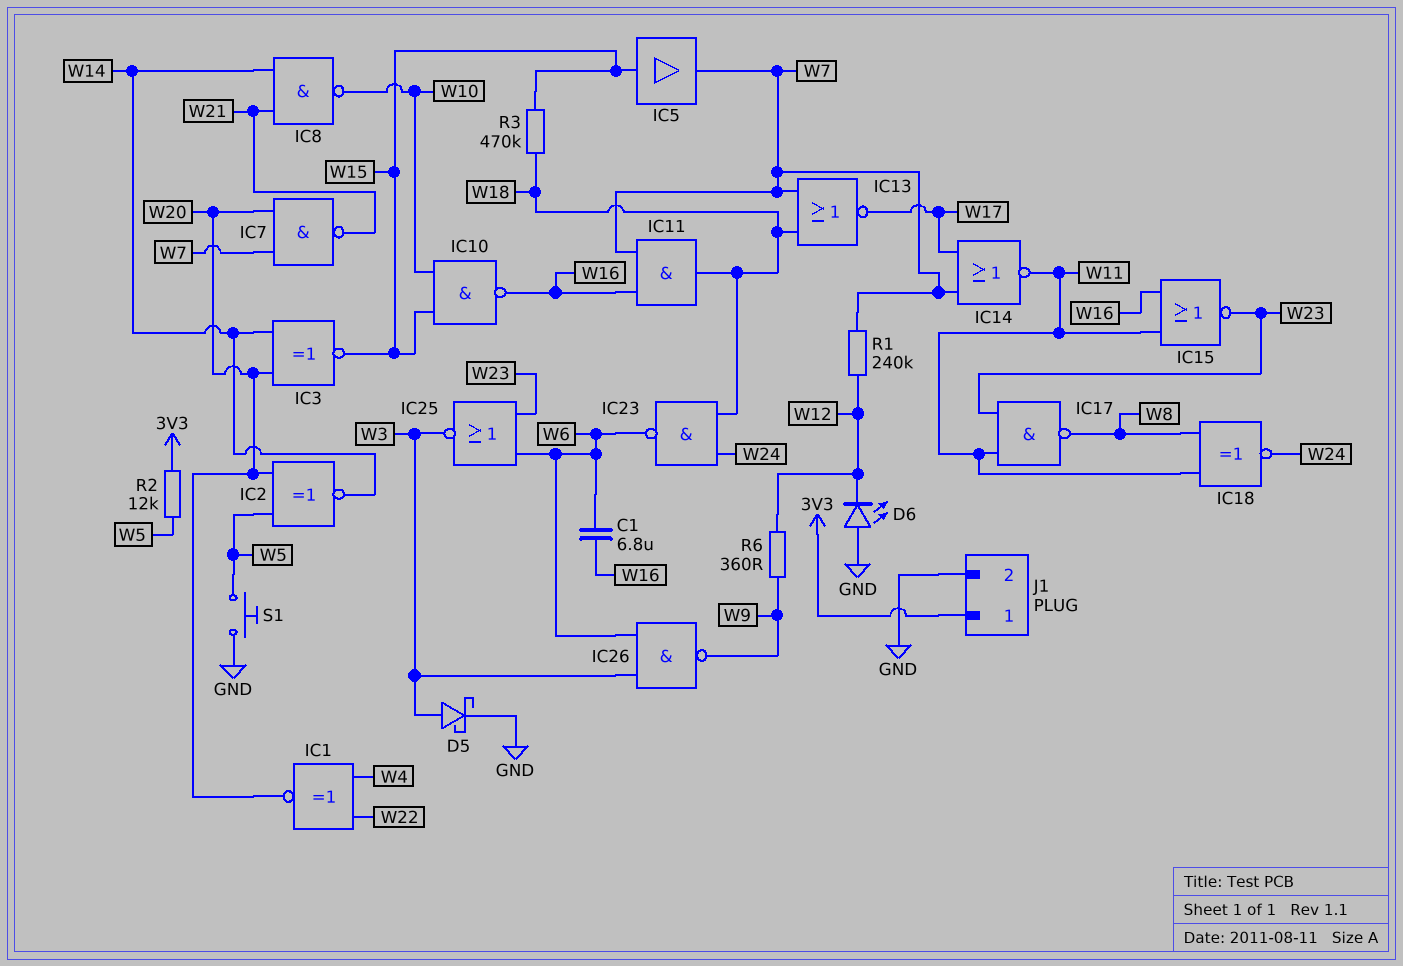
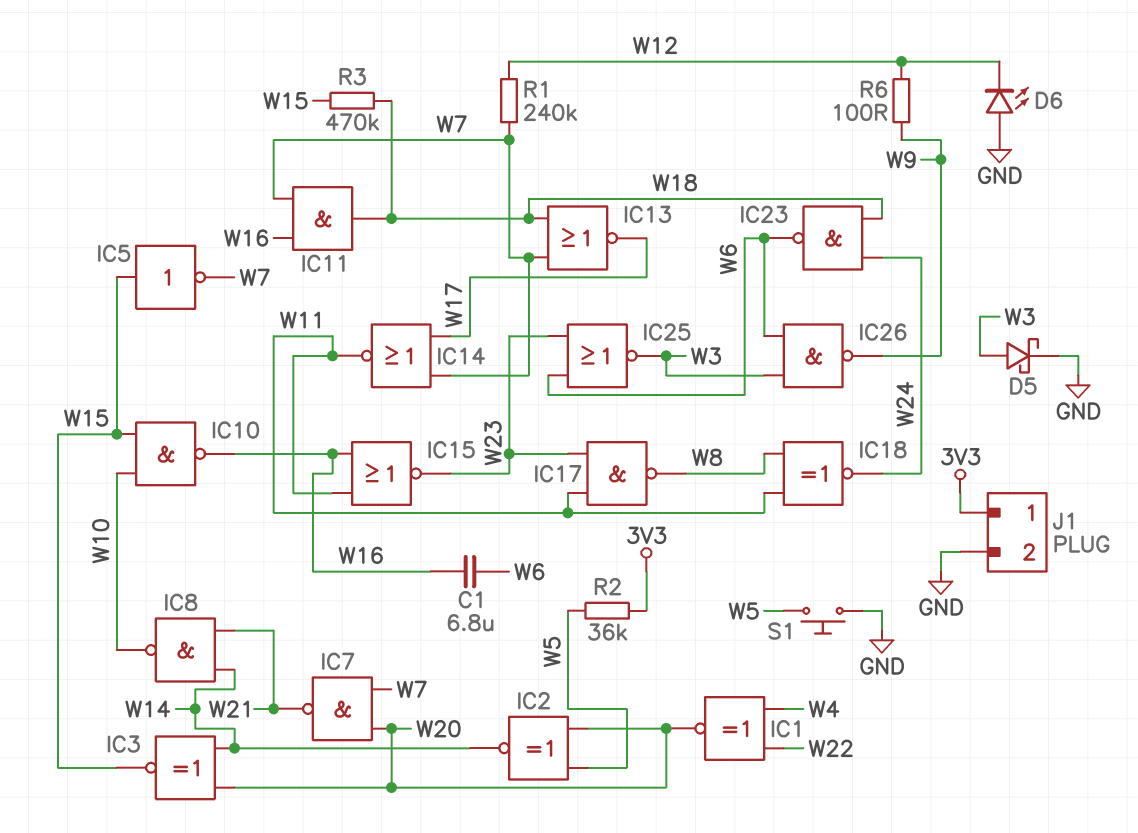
IC5: buffer (in W15, out W7) -> NOT (in W15, out W7)
R2: 12k (3V3, W5) -> 36k (3V3, W5)
R6: 360 (W9, W12) -> 100 (W9, W12)

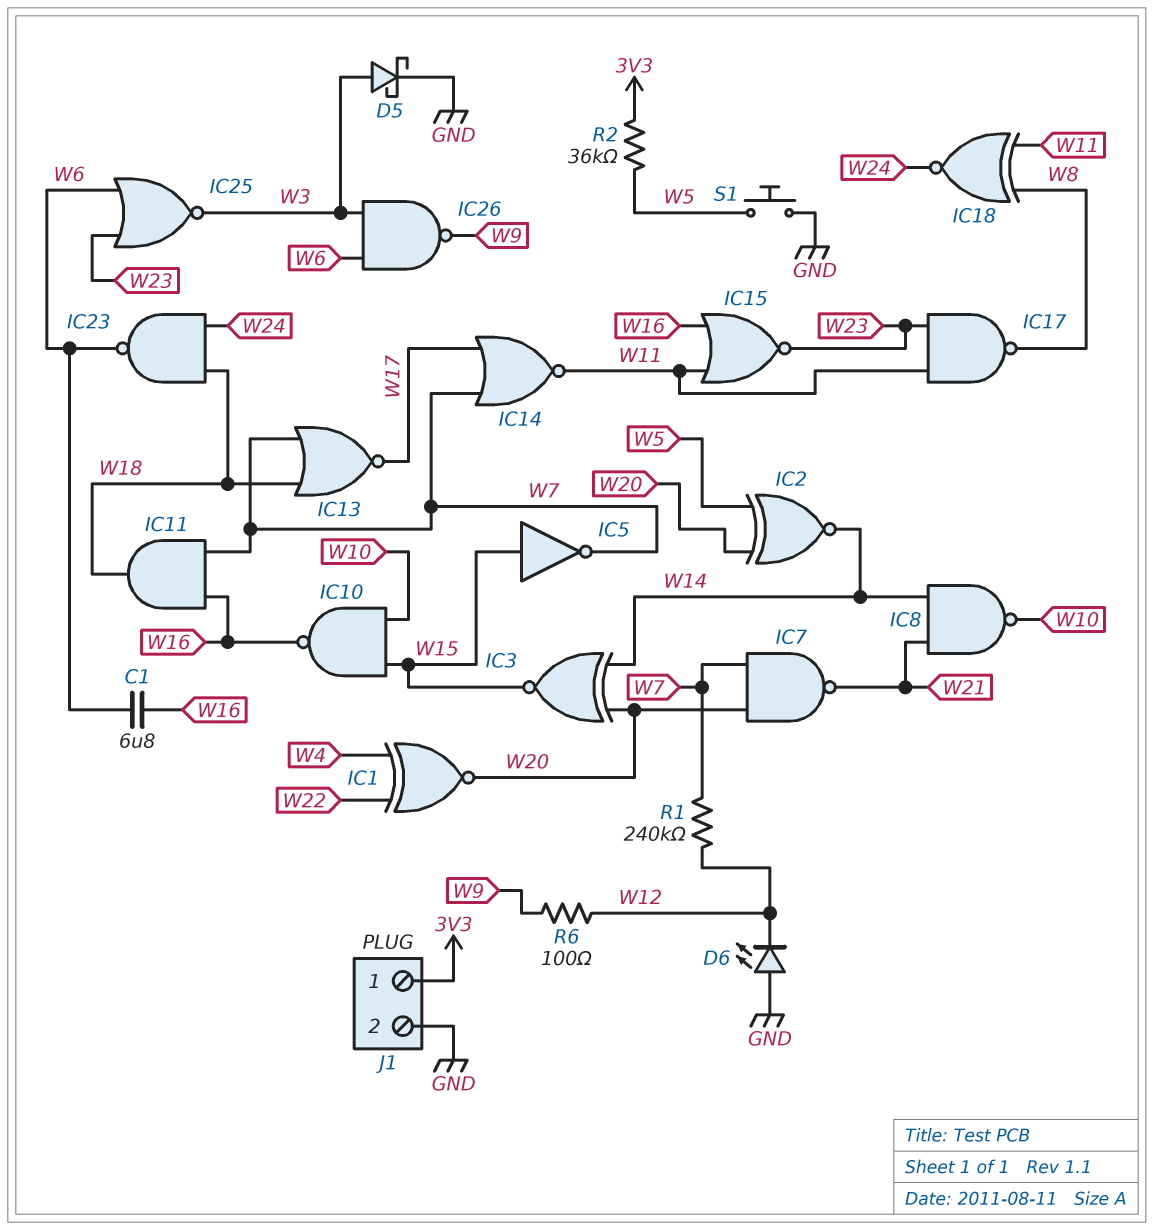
R3: 470k (W15, W18) -> none

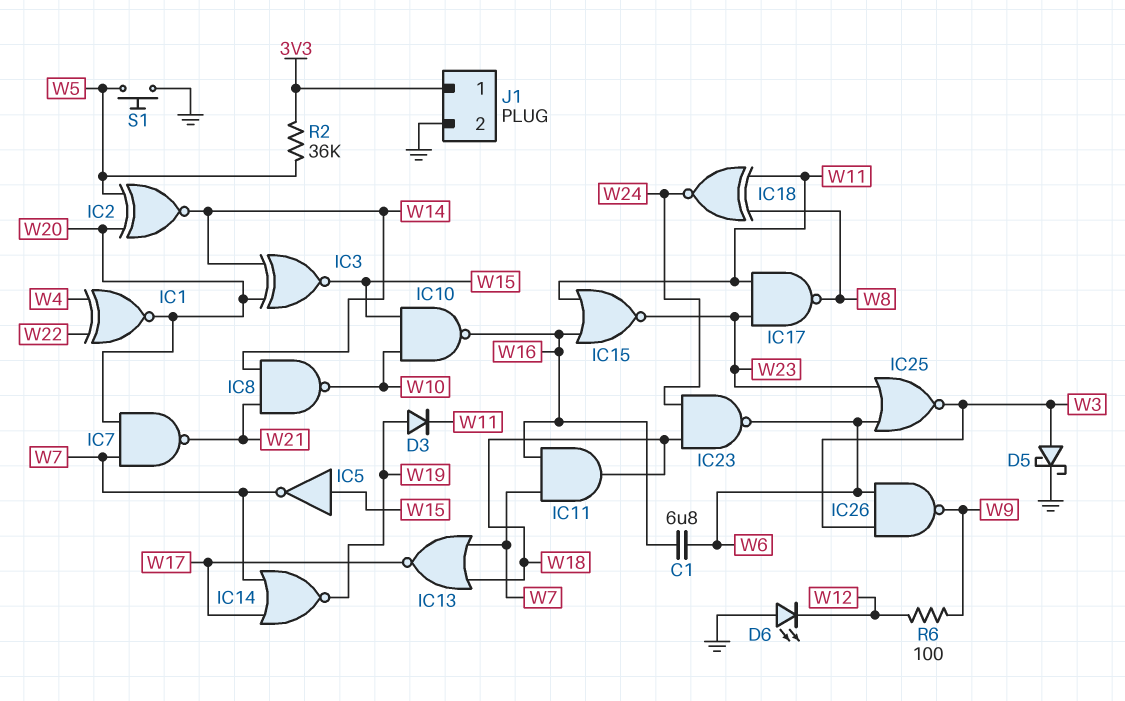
D3: none -> diode (A W19, K W11)
IC14: NOR (in W7, in W17, out W11) -> NOR (in W7, in W17, out W19)
R1: 240k (W7, W12) -> none

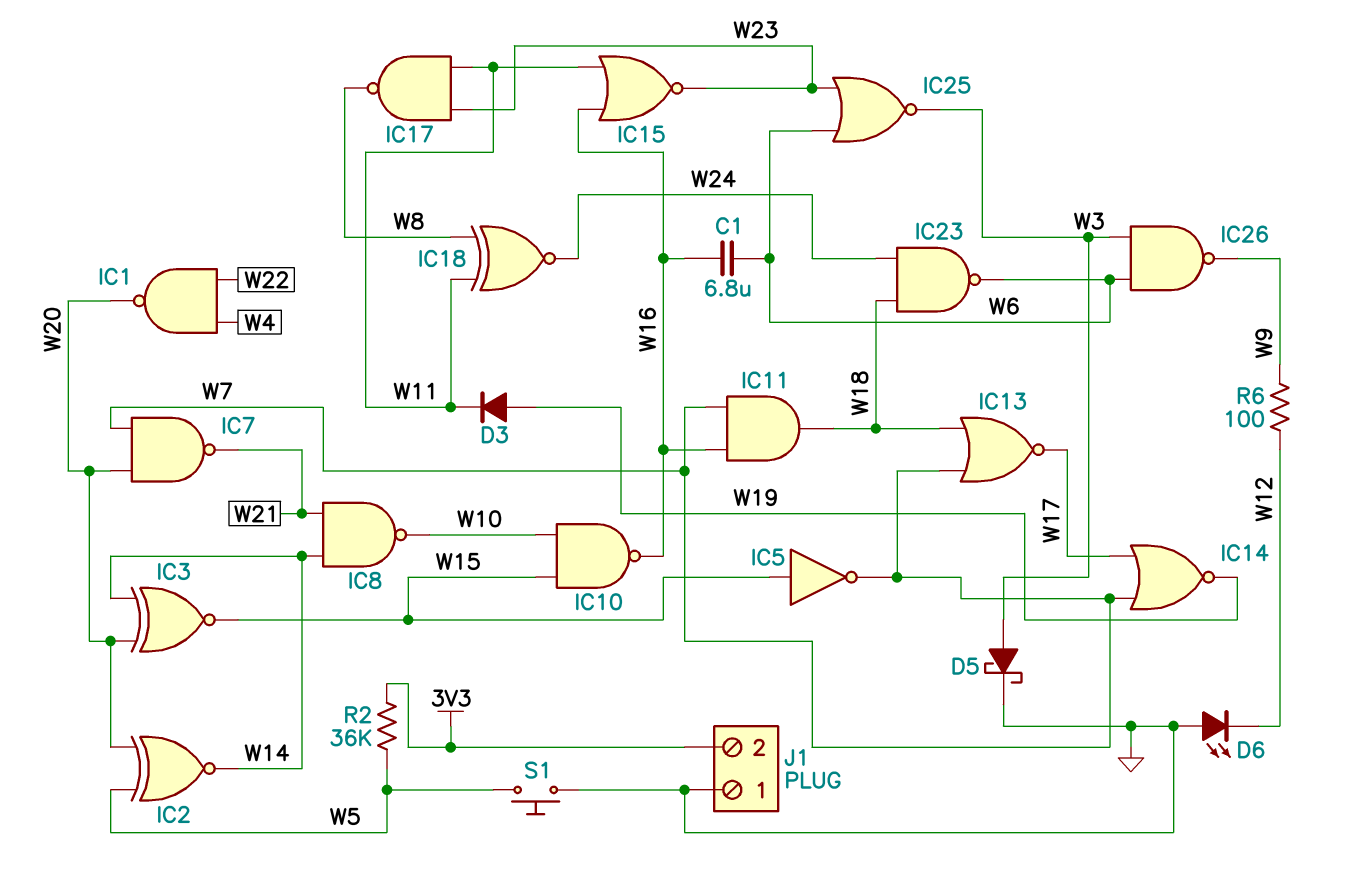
IC1: XNOR (in W4, in W22, out W20) -> NAND (in W4, in W22, out W20)
J1 pin 1: 3V3 -> GND
J1 pin 2: GND -> 3V3

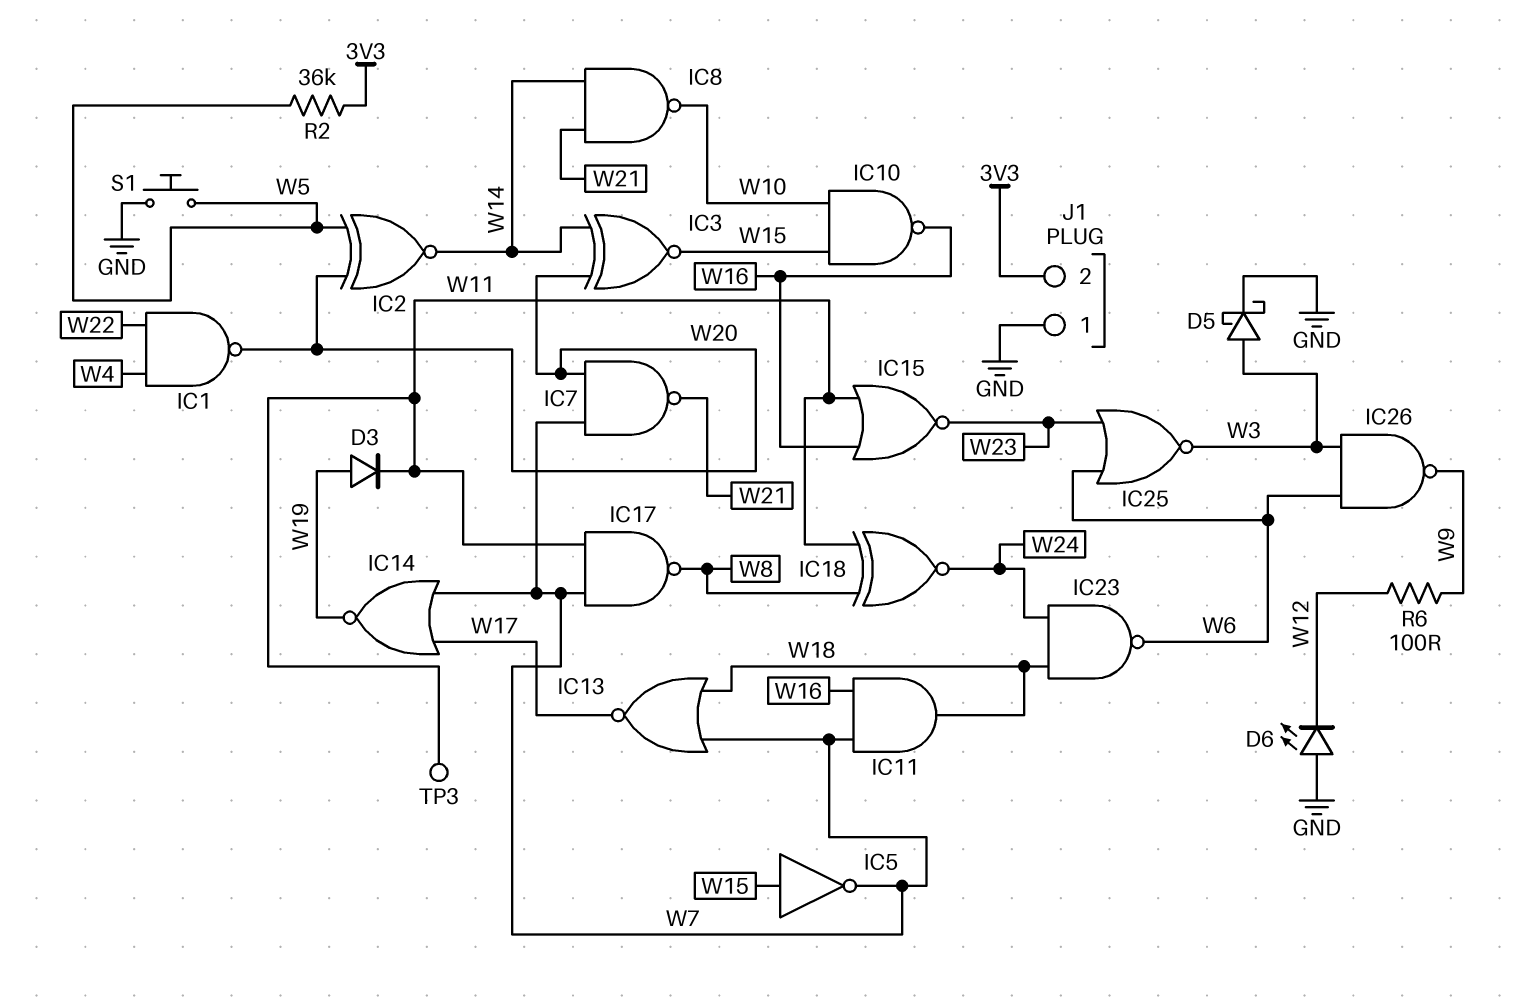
C1: 6.8uF (W6, W16) -> none
IC17: NAND (in W11, in W23, out W8) -> NAND (in W7, in W11, out W8)
TP3: none -> test point (W11)

